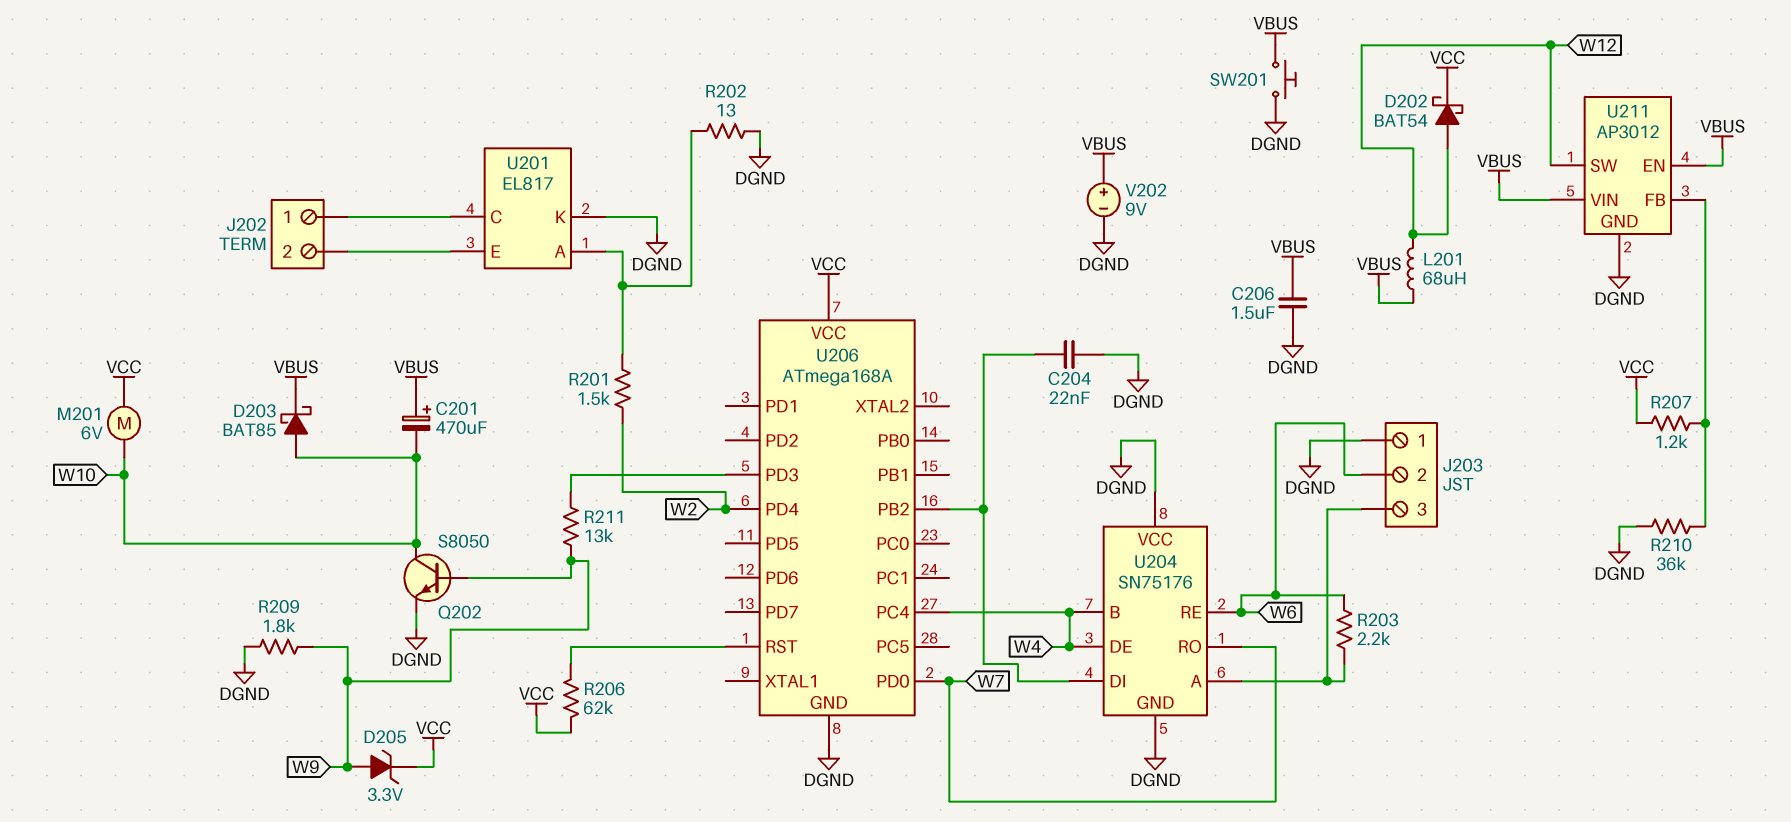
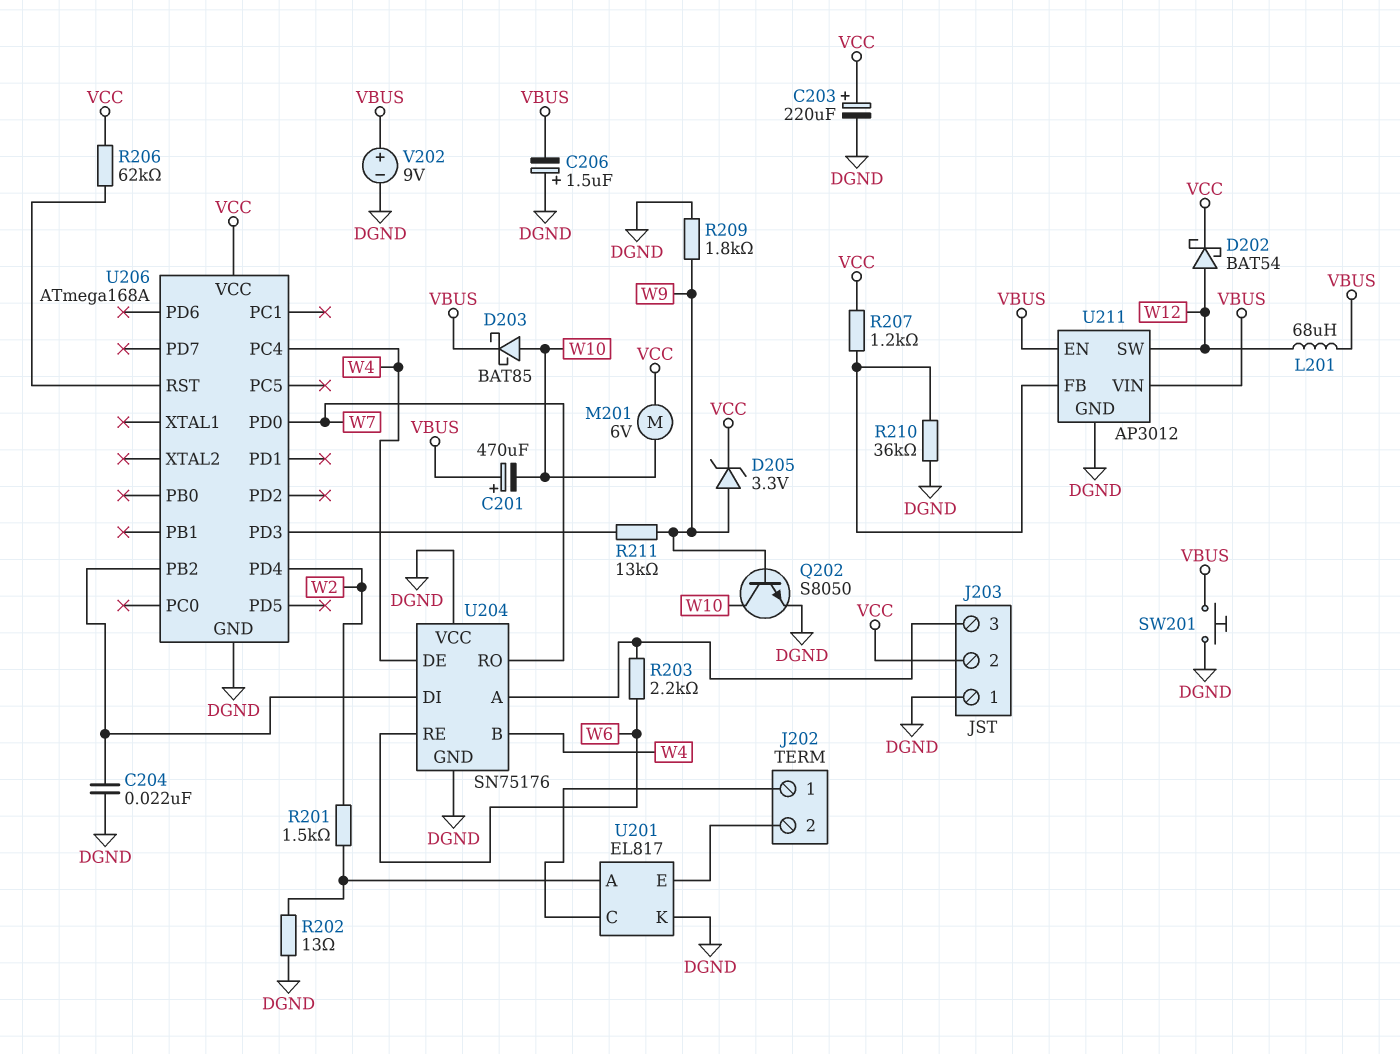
C203: none -> 220uF (plus VCC, minus DGND)
C206: 1.5uF (DGND, VBUS) -> 1.5uF (plus DGND, minus VBUS)
J203 pin 2: W6 -> VCC

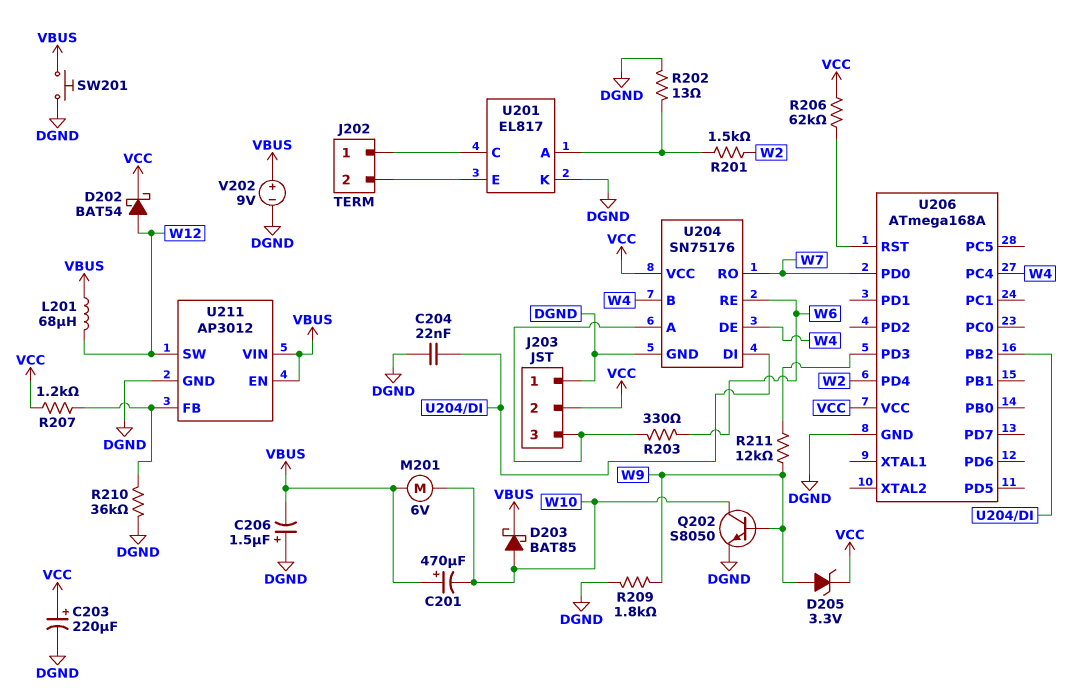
M201: motor 6V (VCC, W10) -> motor 6V (VBUS, W10)
R203: 2.2k (J203/3, W6) -> 330 (J203/3, W6)
R211: 13k (U206/PD3, W9) -> 12k (U206/PD3, W9)
U204 pin VCC: DGND -> VCC

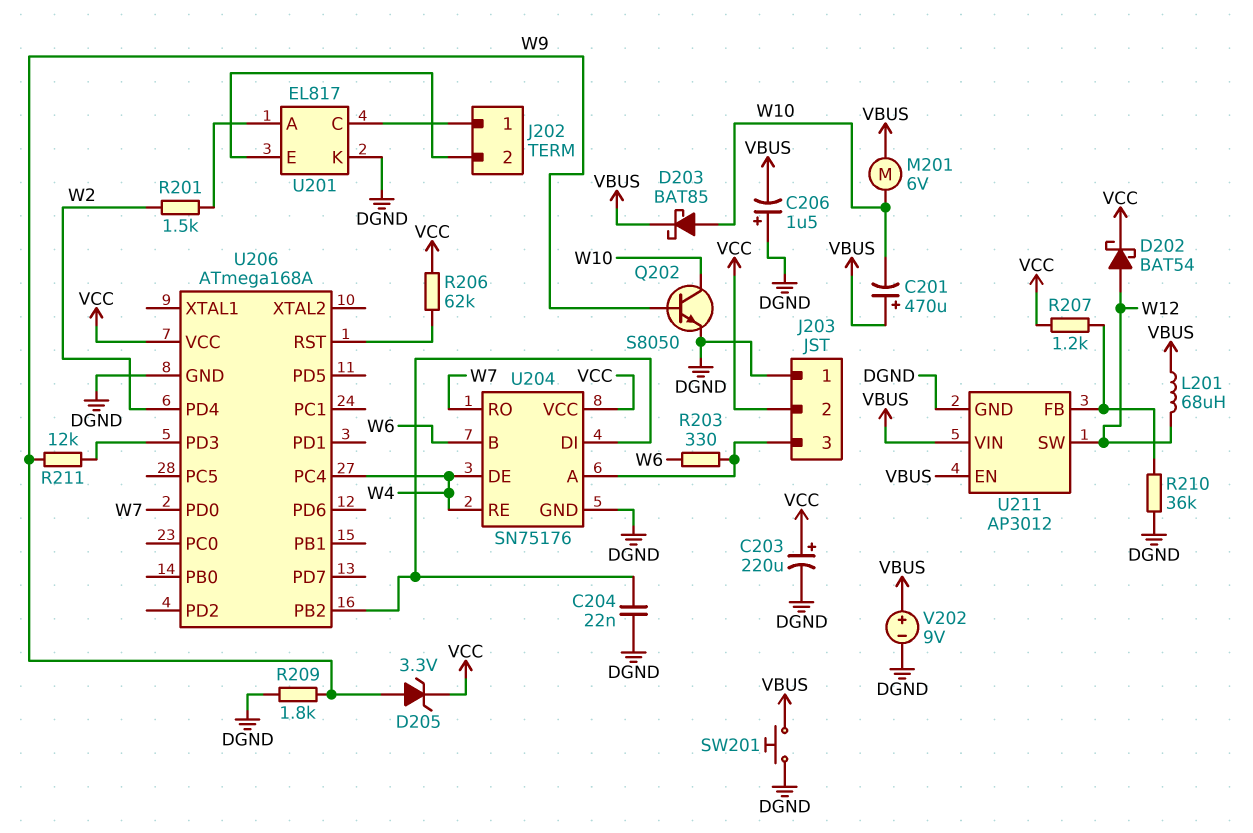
R202: 13 (DGND, U201/A) -> none
U204 pin B: W4 -> W6
U204 pin RE: W6 -> W4

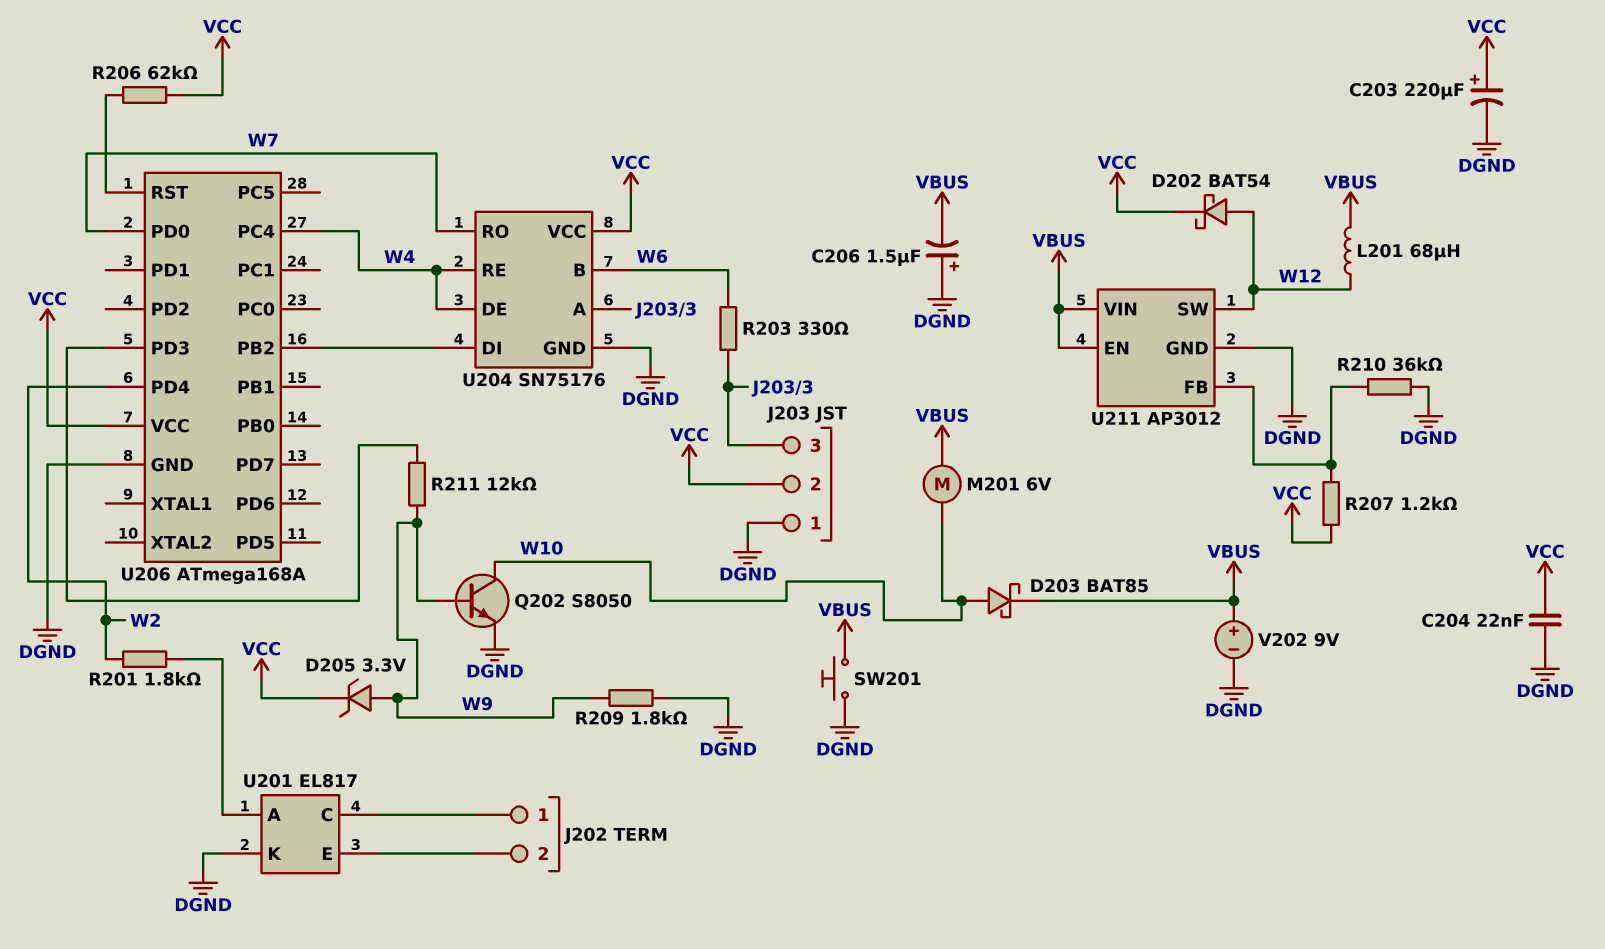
C201: 470uF (plus VBUS, minus W10) -> none
C204: 22nF (DGND, U204/DI) -> 22nF (DGND, VCC)
R201: 1.5k (U201/A, W2) -> 1.8k (U201/A, W2)

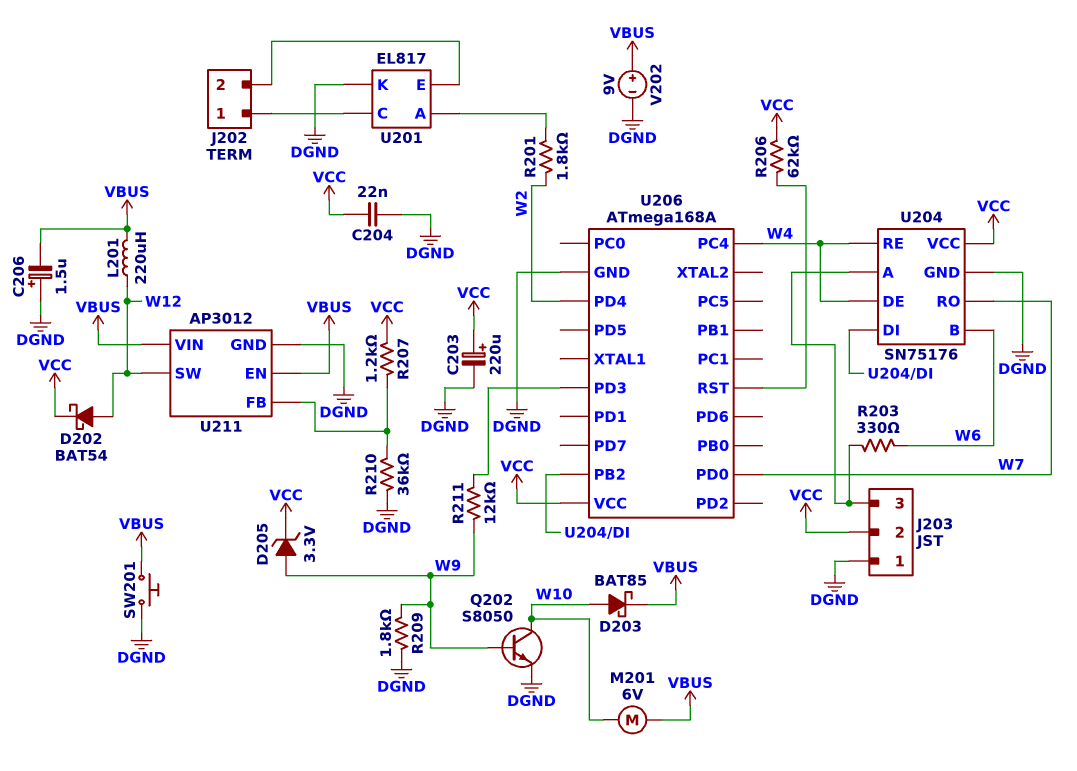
L201: 68uH (VBUS, W12) -> 220uH (VBUS, W12)

